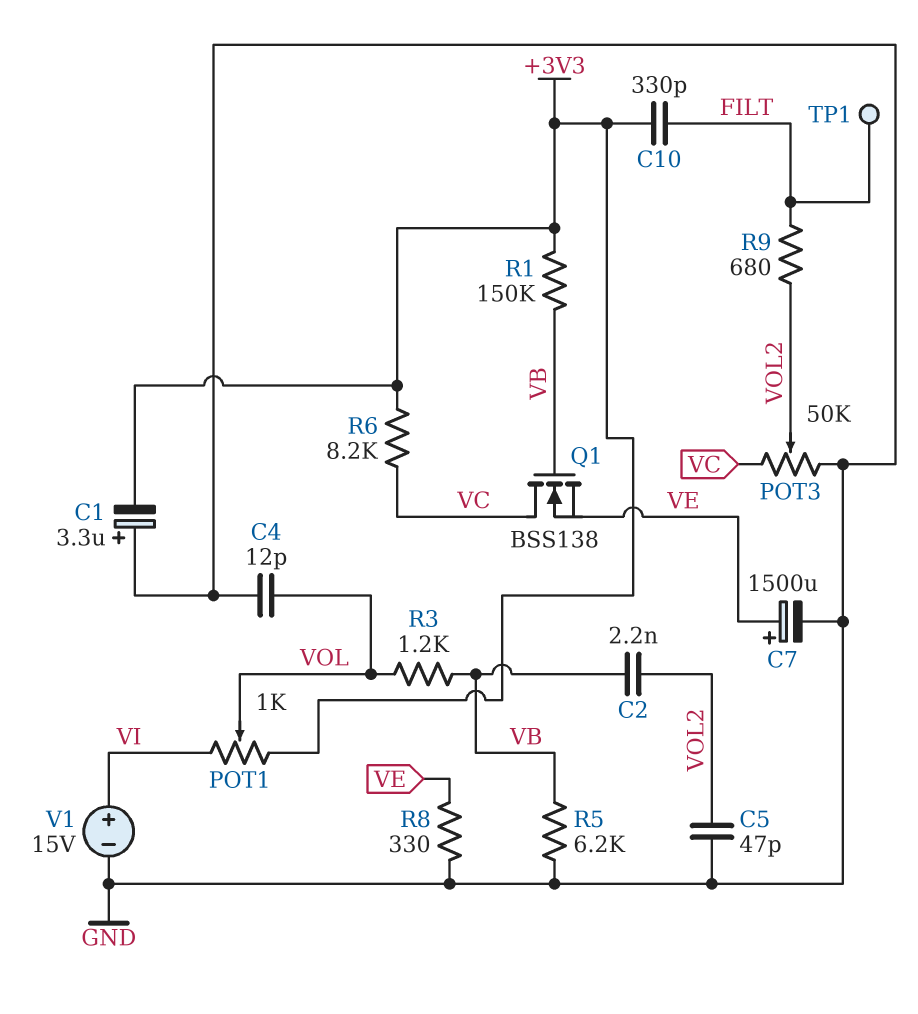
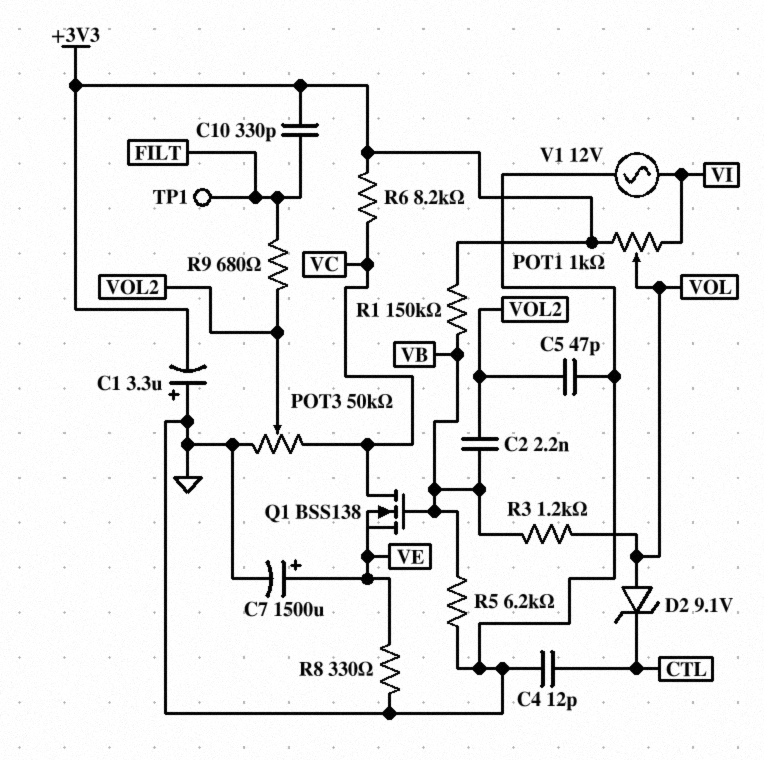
C4: 12pF (GND, VOL) -> 12pF (CTL, GND)
D2: none -> zener 9.1V (A VOL, K CTL)
V1: 15V (plus VI, minus GND) -> AC 12V (GND, VI)

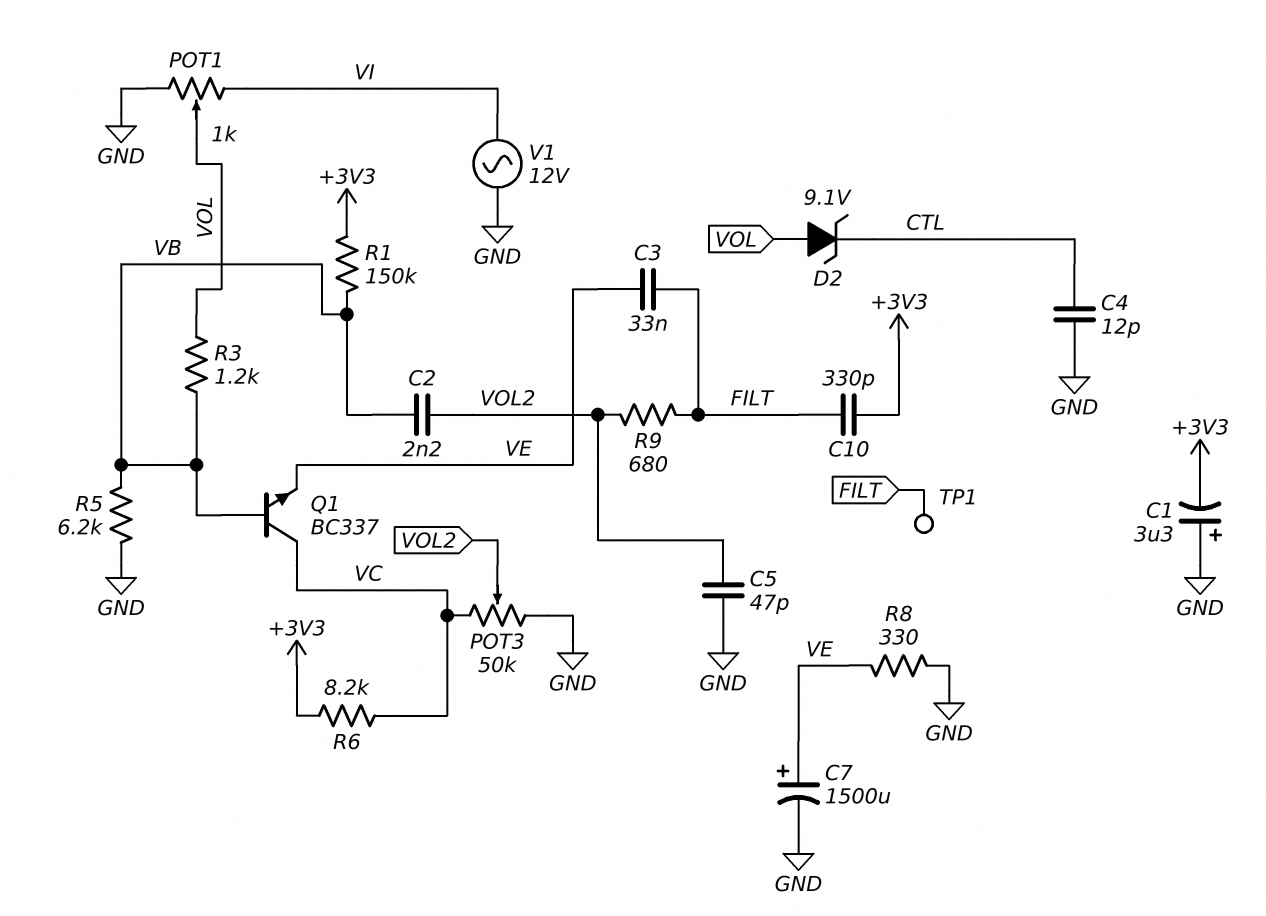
C3: none -> 33nF (FILT, VE)
POT1: 1k (+3V3, VI, wiper VOL) -> 1k (GND, VI, wiper VOL)
Q1: NMOS BSS138 (G VB, D VC, S VE) -> NPN BC337 (B VB, C VC, E VE)

